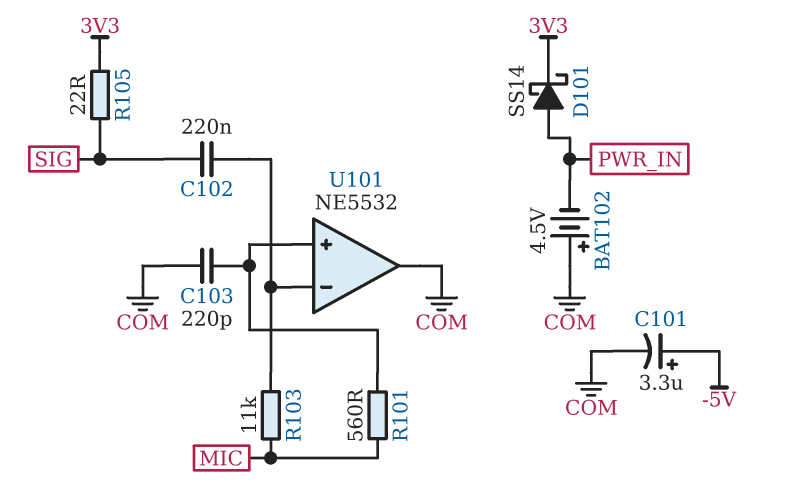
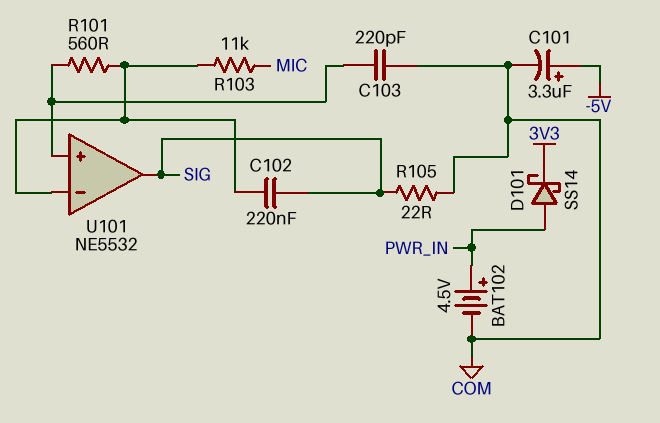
BAT102: 4.5V (plus COM, minus PWR_IN) -> 4.5V (plus PWR_IN, minus COM)
R101: 560 (MIC, U101/in+) -> 560 (U101/in+, U101/in-)
R105: 22 (3V3, SIG) -> 22 (COM, SIG)
U101 pin out: COM -> SIG

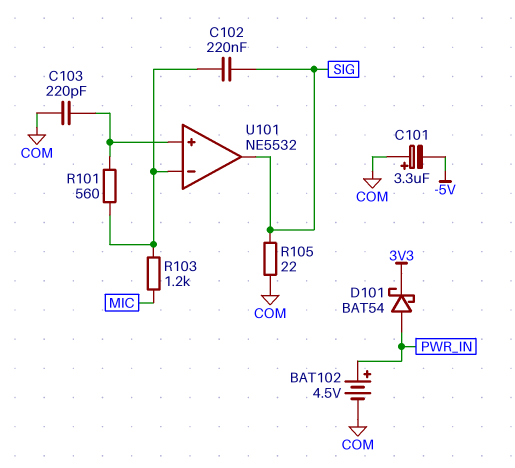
C101: 3.3uF (plus -5V, minus COM) -> 3.3uF (plus COM, minus -5V)
D101: schottky SS14 (A PWR_IN, K 3V3) -> schottky BAT54 (A PWR_IN, K 3V3)
R103: 11k (MIC, U101/in-) -> 1.2k (MIC, U101/in-)

